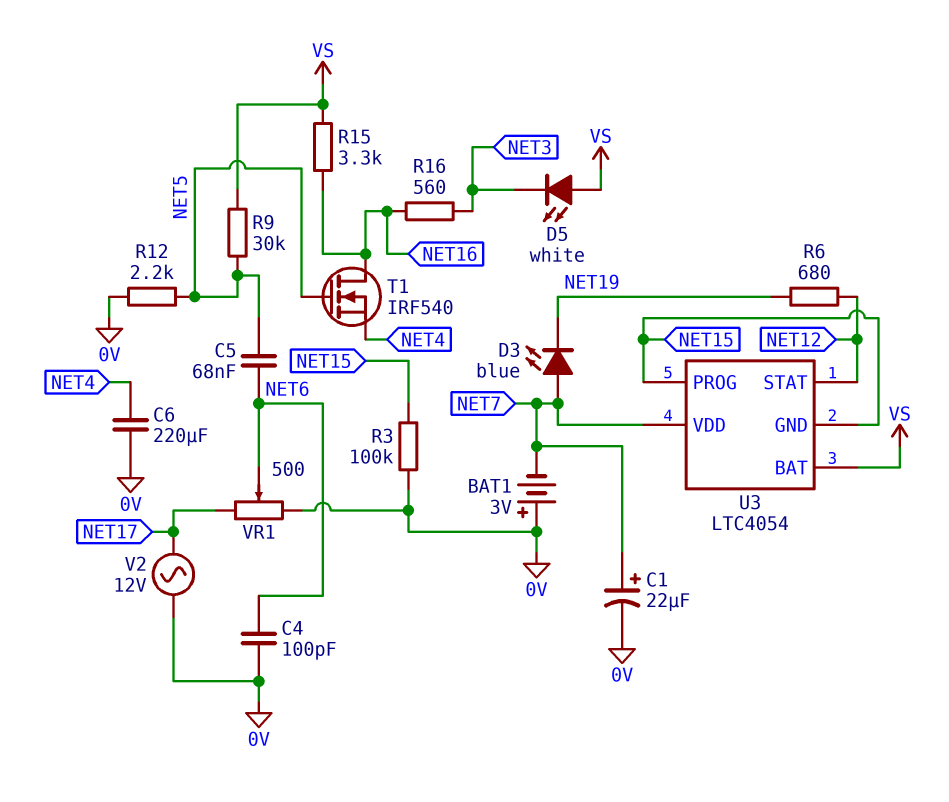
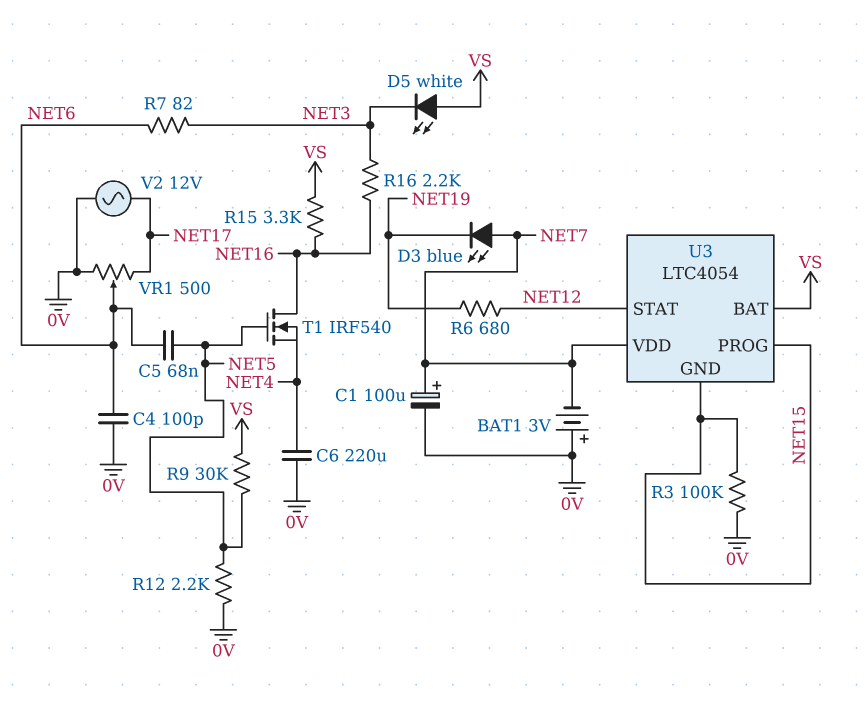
C1: 22uF (plus NET7, minus 0V) -> 100uF (plus NET7, minus 0V)
R7: none -> 82 (NET3, NET6)
R16: 560 (NET3, NET16) -> 2.2k (NET3, NET16)

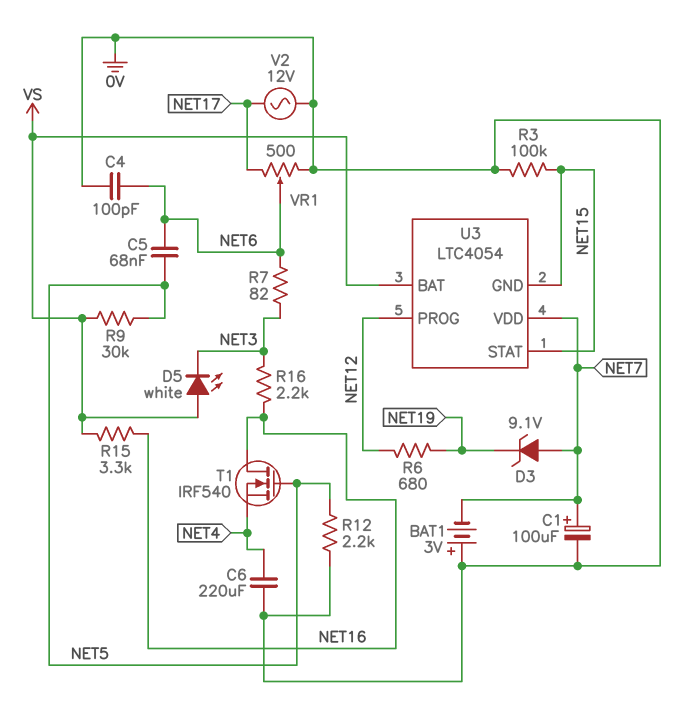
D3: LED blue (A NET7, K NET19) -> zener 9.1V (A NET7, K NET19)
U3 pin PROG: NET15 -> NET12
U3 pin STAT: NET12 -> NET15

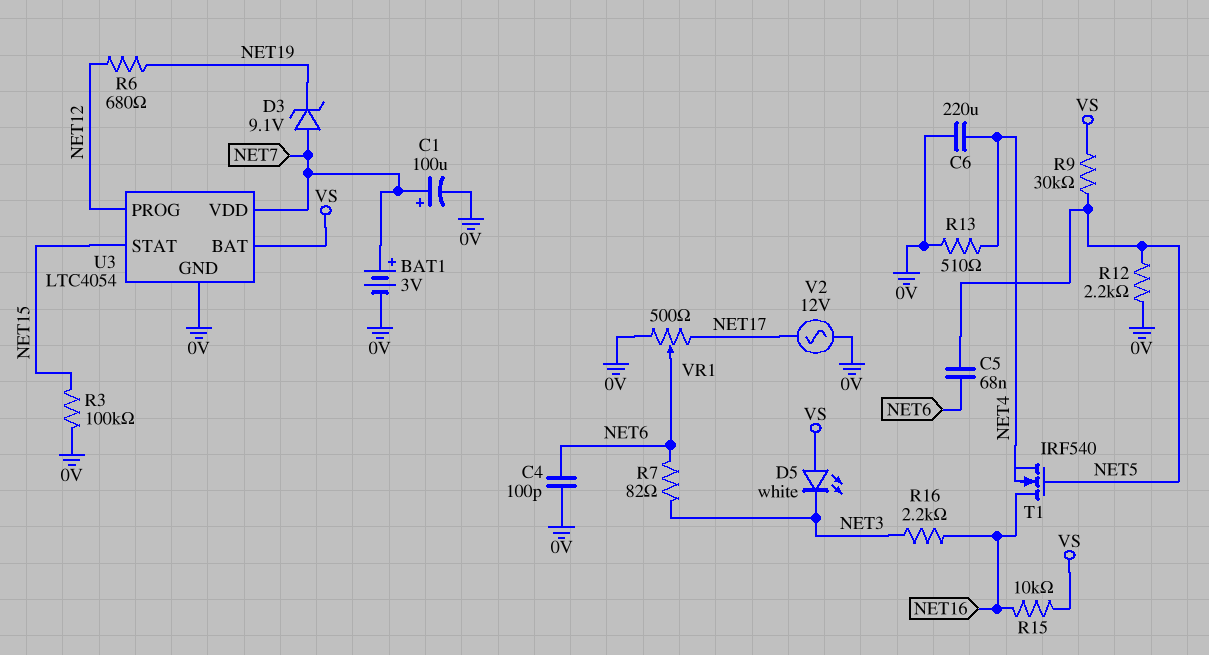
BAT1: 3V (plus 0V, minus NET7) -> 3V (plus NET7, minus 0V)
R13: none -> 510 (0V, NET4)
R15: 3.3k (NET16, VS) -> 10k (NET16, VS)
U3 pin GND: NET15 -> 0V

